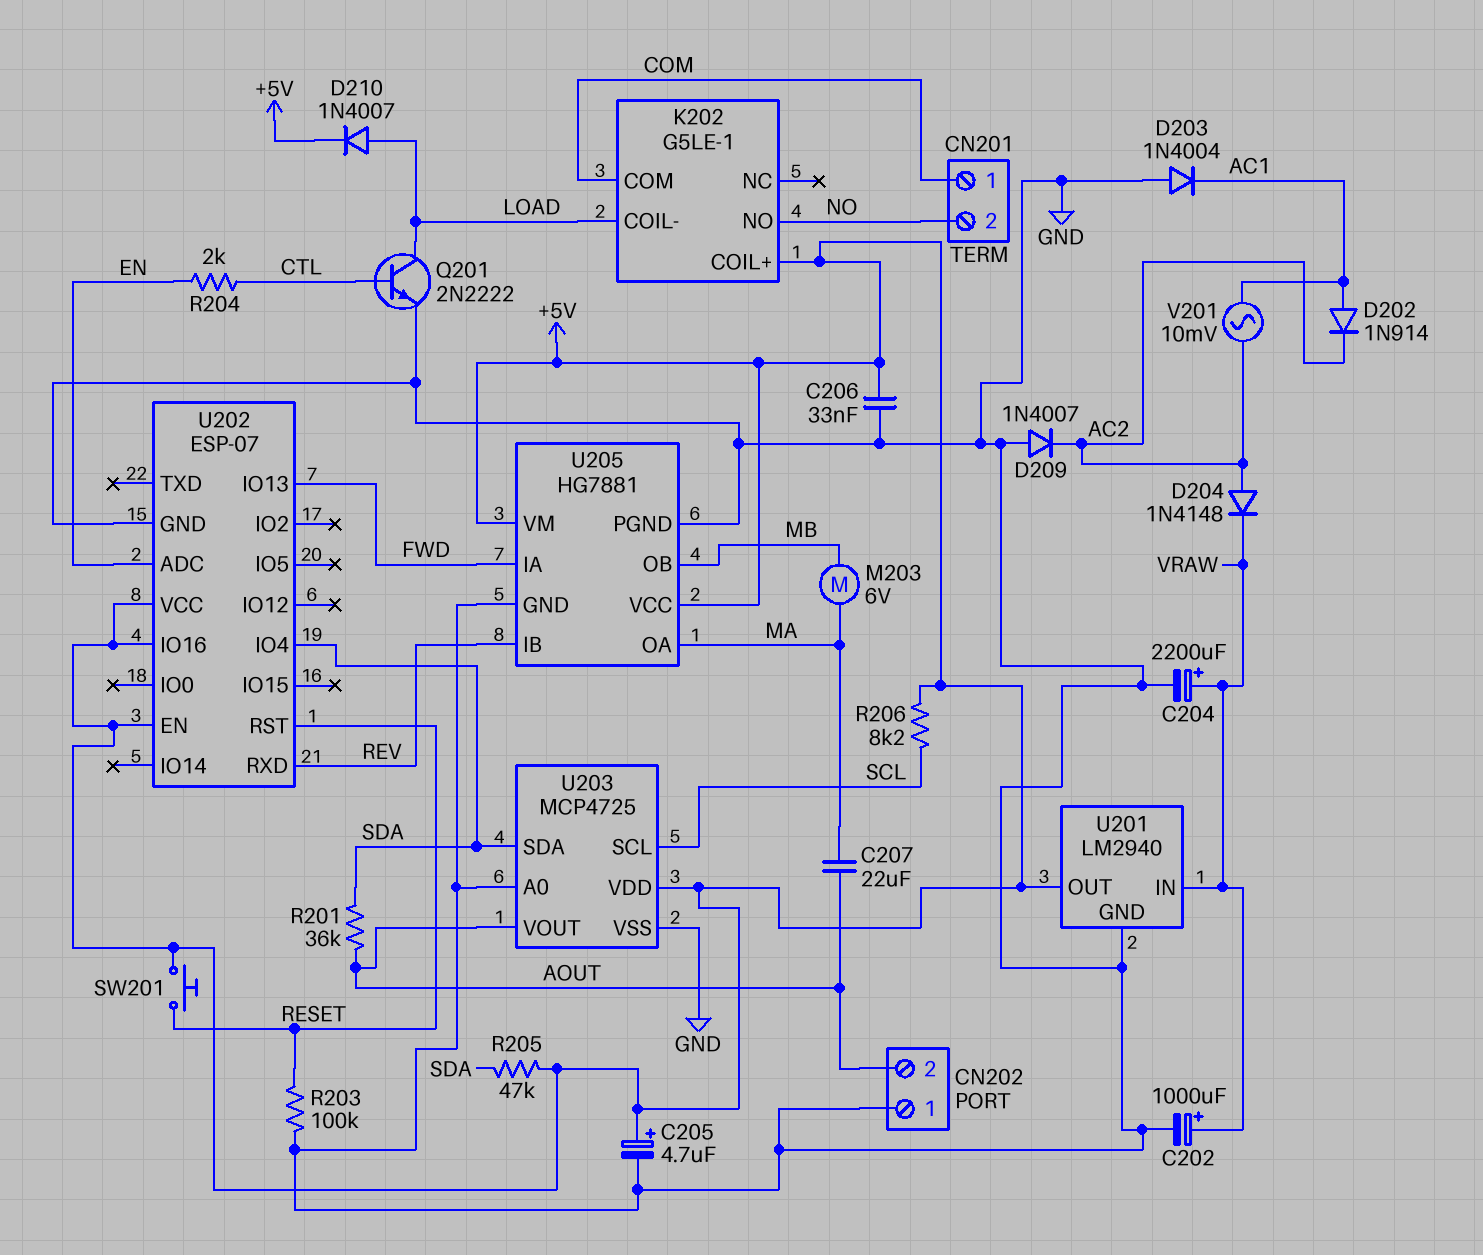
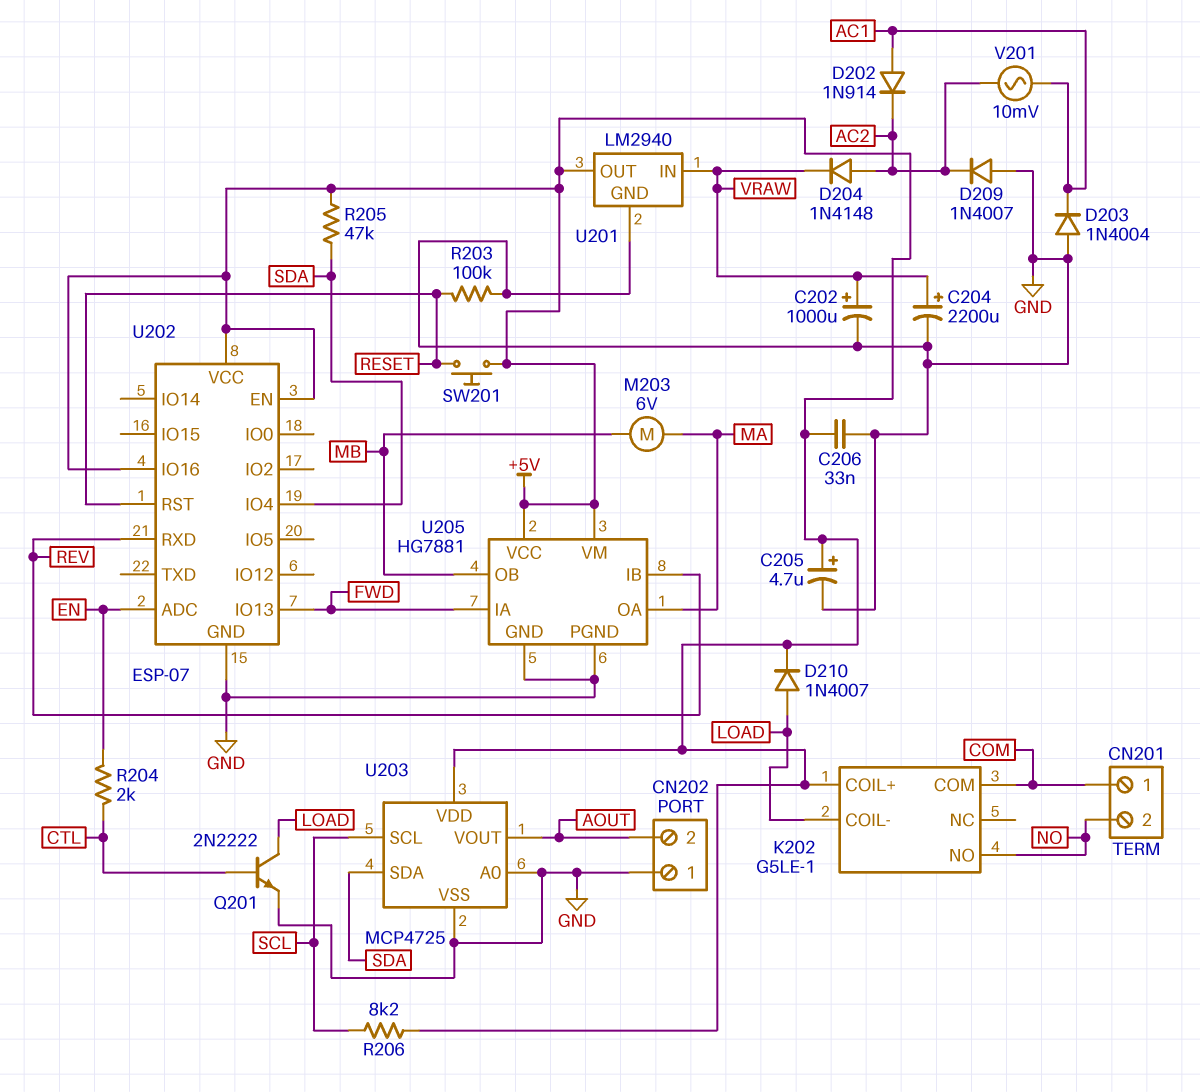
C207: 22uF (AOUT, MA) -> none
R201: 36k (AOUT, SDA) -> none

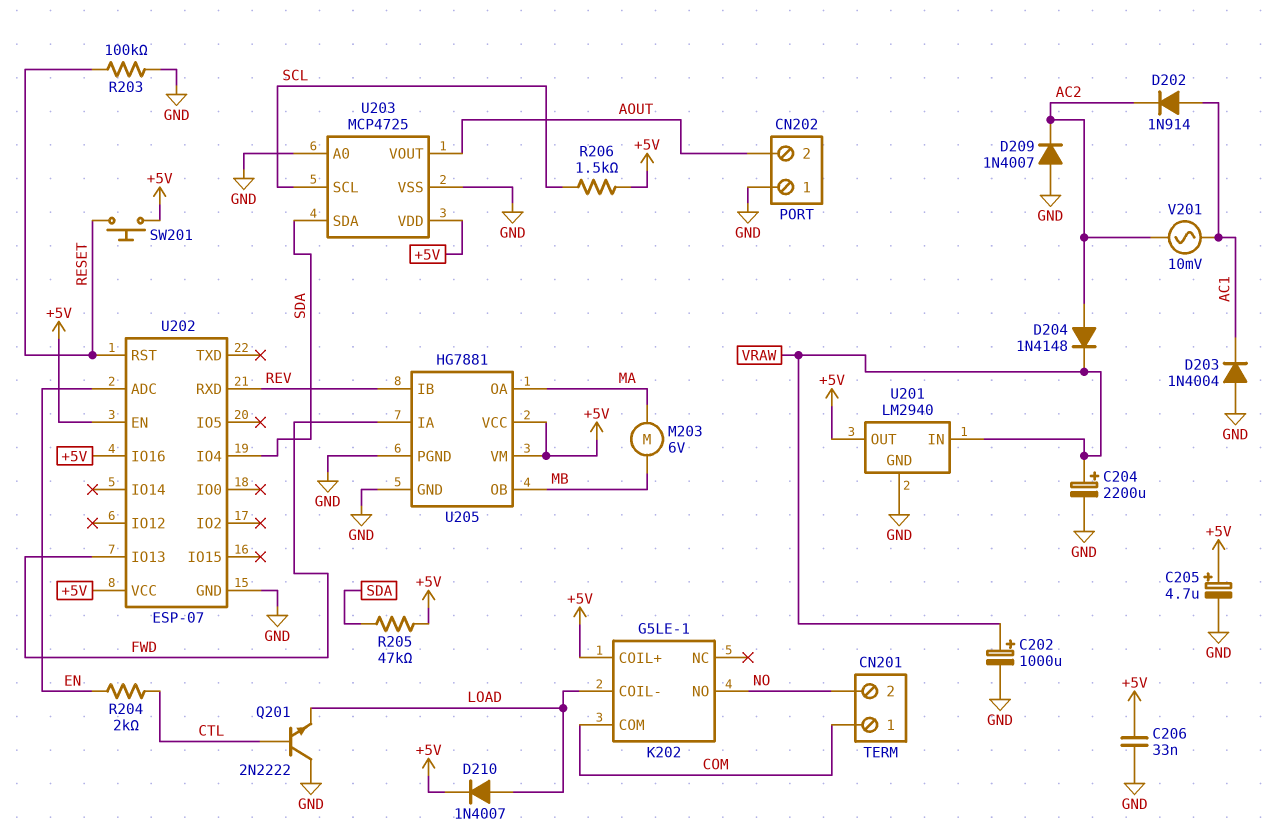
Q201: NPN 2N2222 (B CTL, C LOAD, E GND) -> NPN 2N2222 (B CTL, C GND, E LOAD)
R206: 8.2k (+5V, SCL) -> 1.5k (+5V, SCL)

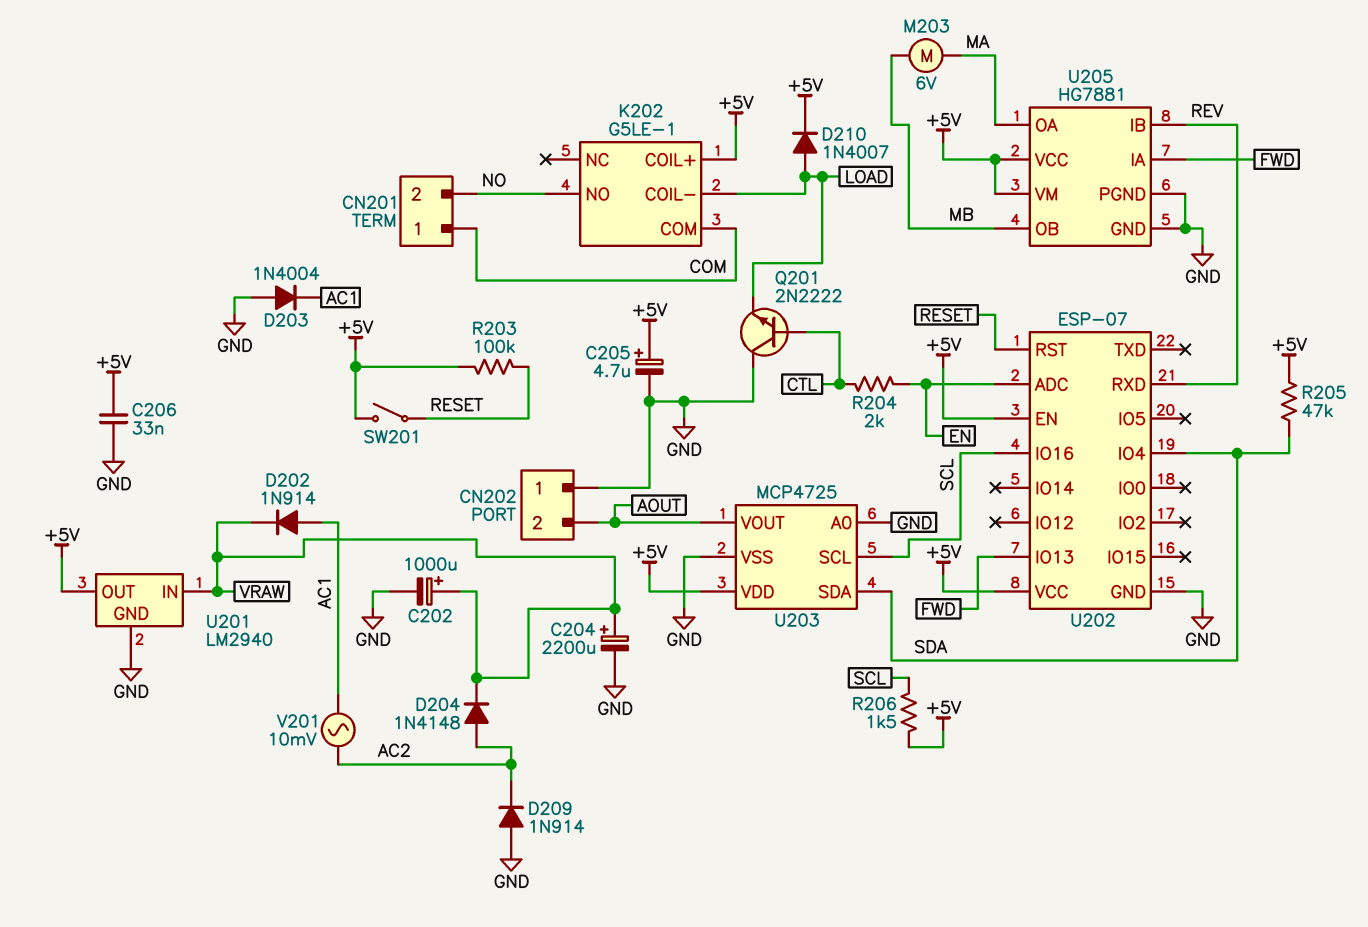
D202: diode 1N914 (A AC1, K AC2) -> diode 1N914 (A AC1, K VRAW)
D209: diode 1N4007 (A GND, K AC2) -> diode 1N914 (A GND, K AC2)
R203: 100k (GND, RESET) -> 100k (+5V, RESET)
SW201: button (+5V, RESET) -> switch (+5V, RESET)
U202 pin IO16: +5V -> SCL

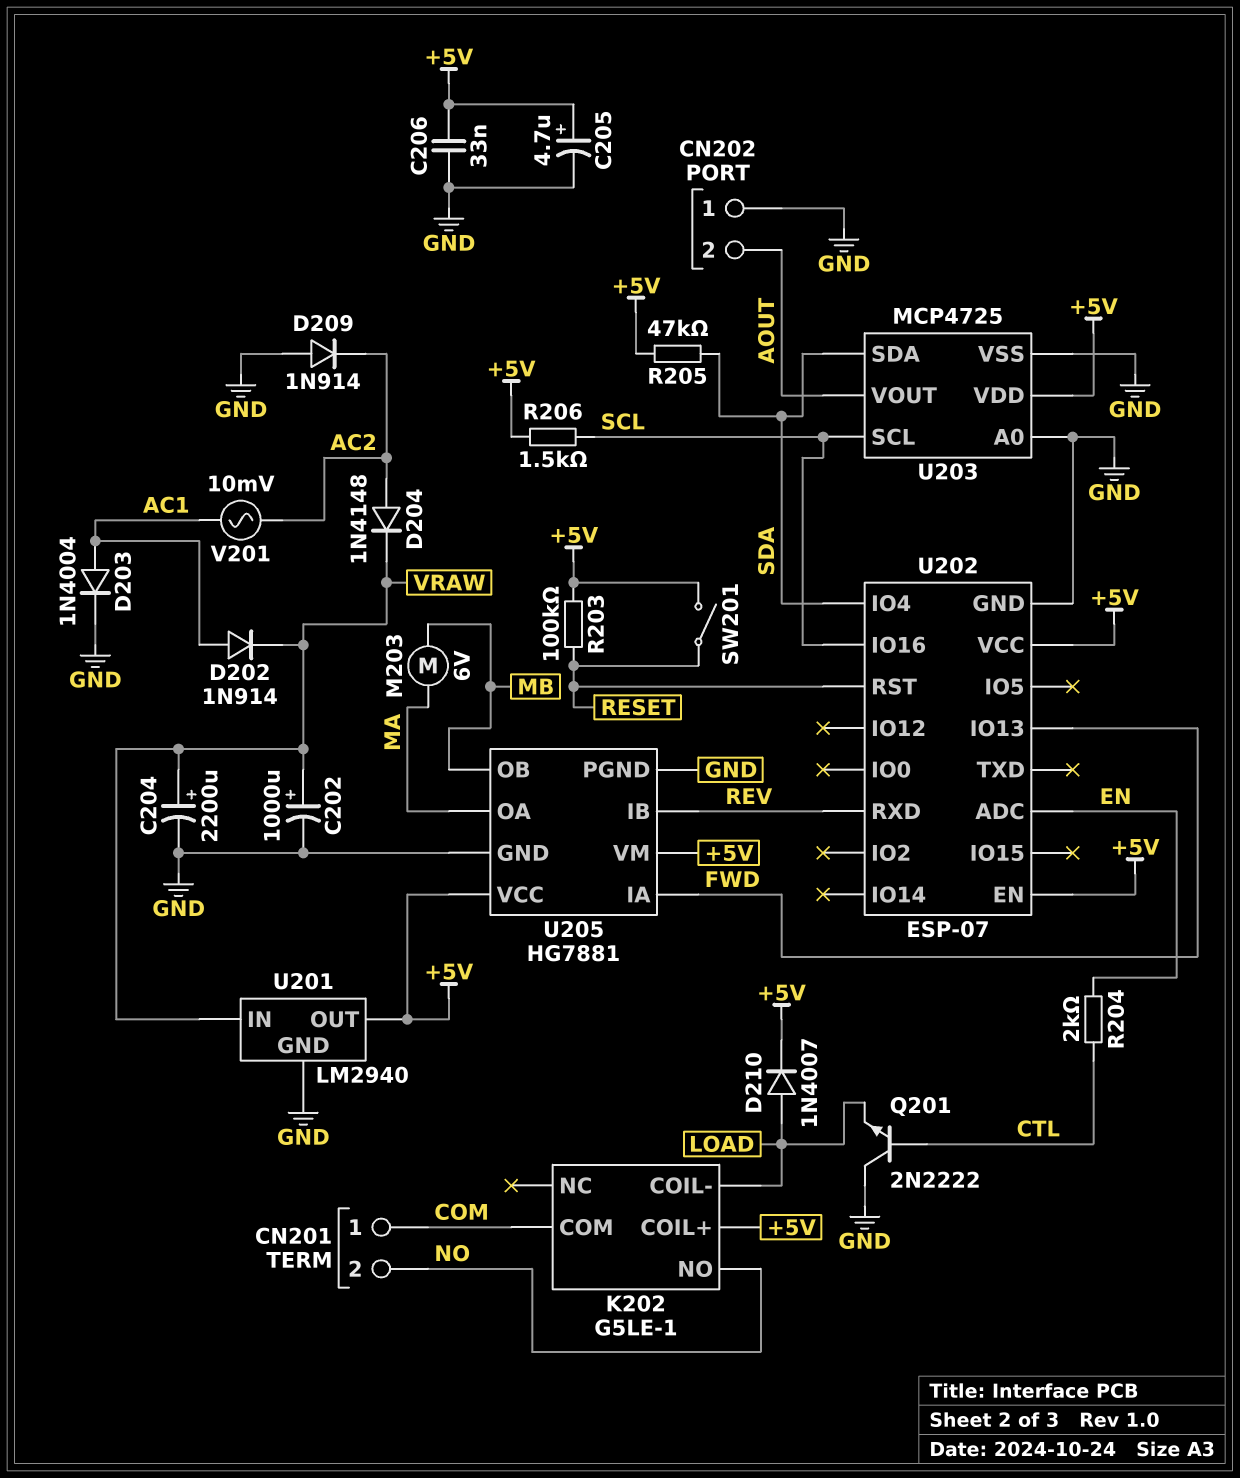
D203: diode 1N4004 (A GND, K AC1) -> diode 1N4004 (A AC1, K GND)

